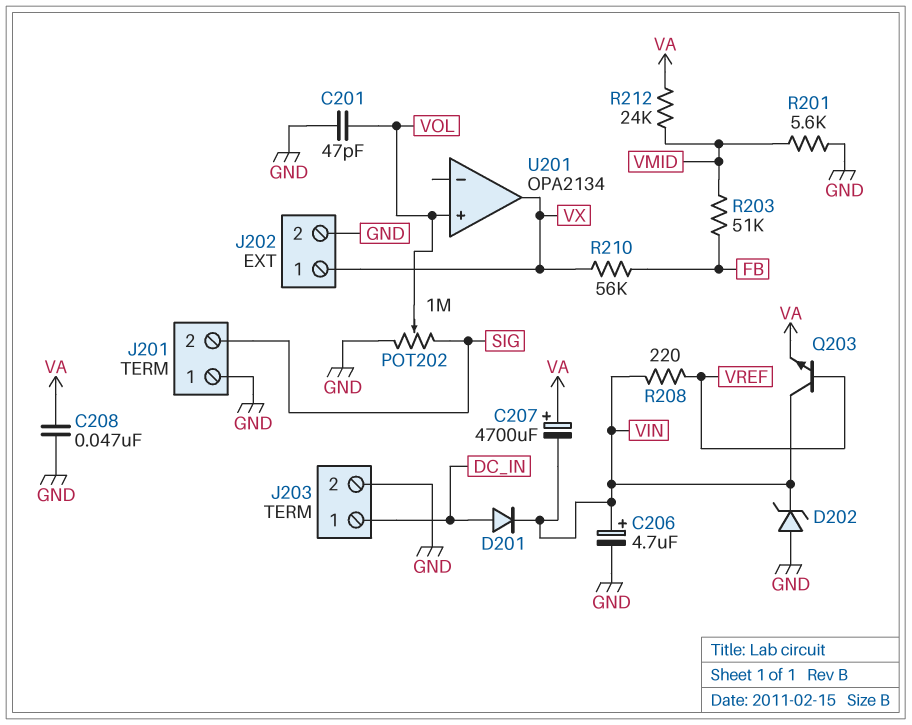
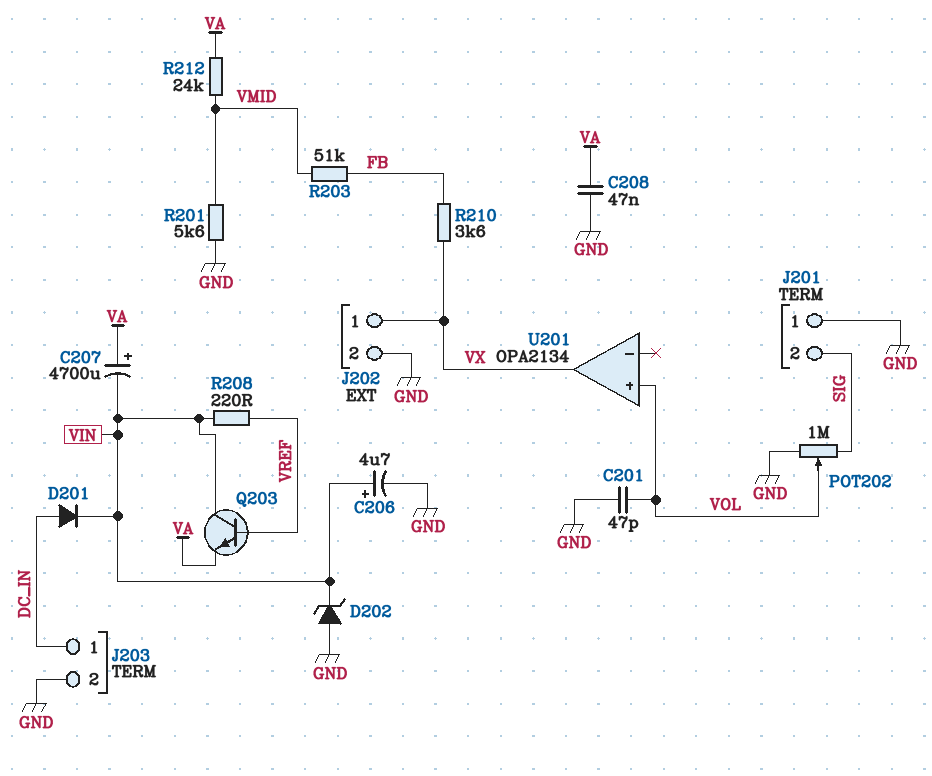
R210: 56k (FB, VX) -> 3.6k (FB, VX)

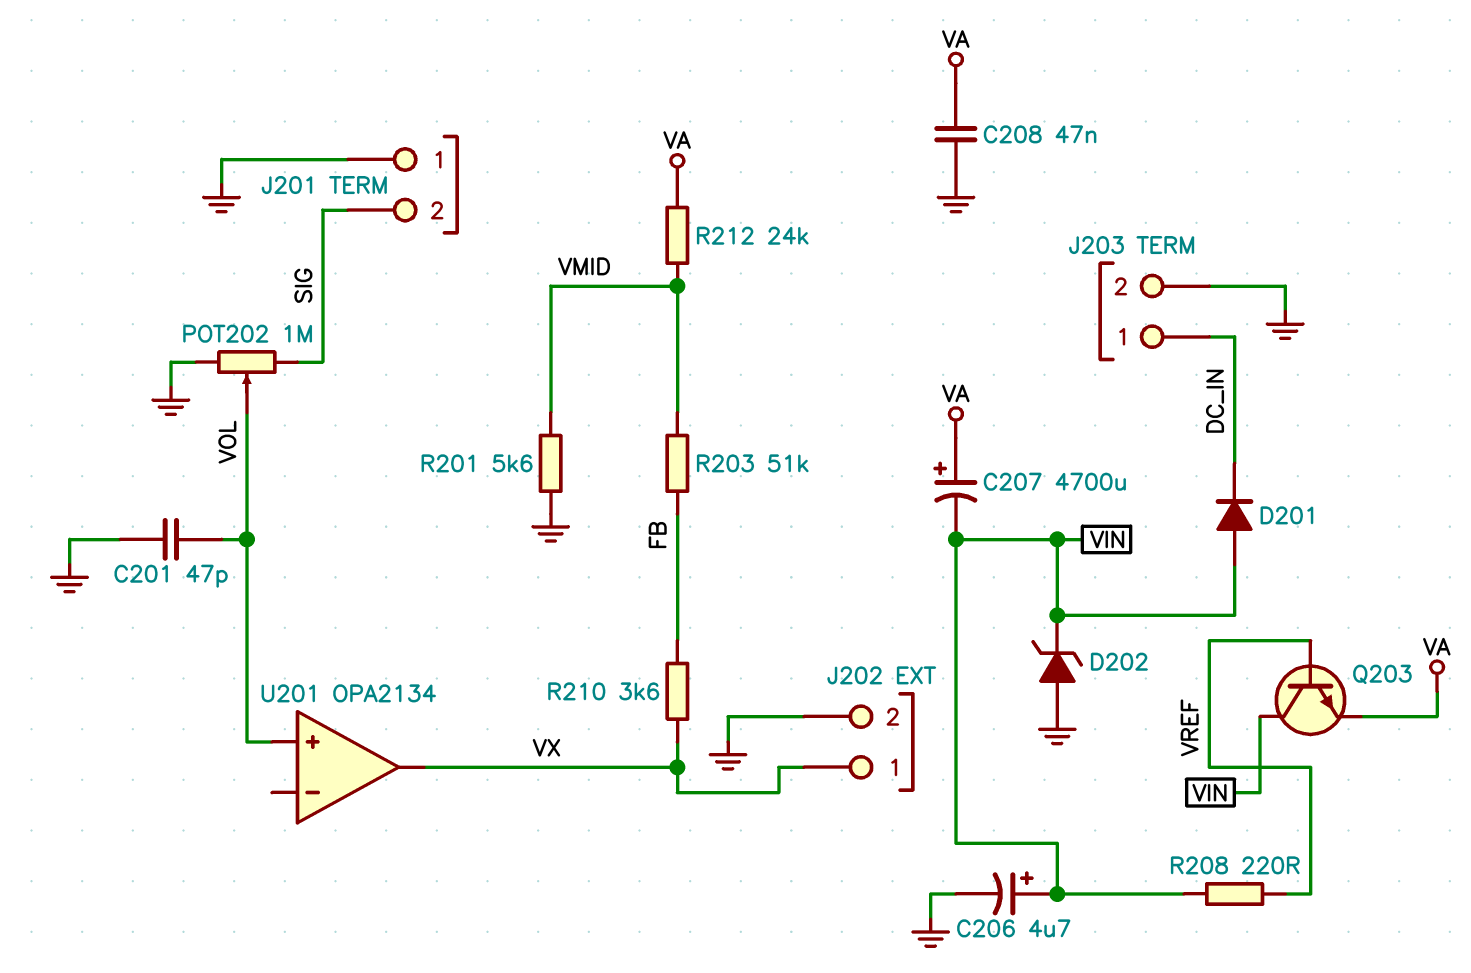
D201: diode (A DC_IN, K VIN) -> diode (A VIN, K DC_IN)

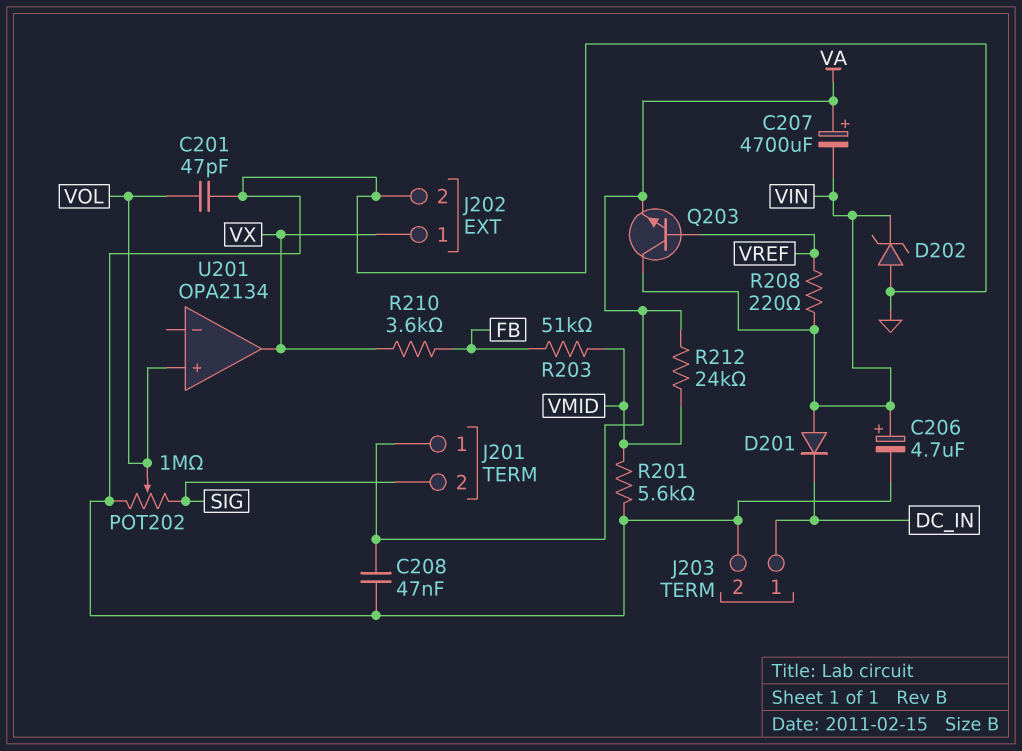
J201 pin 1: GND -> VA

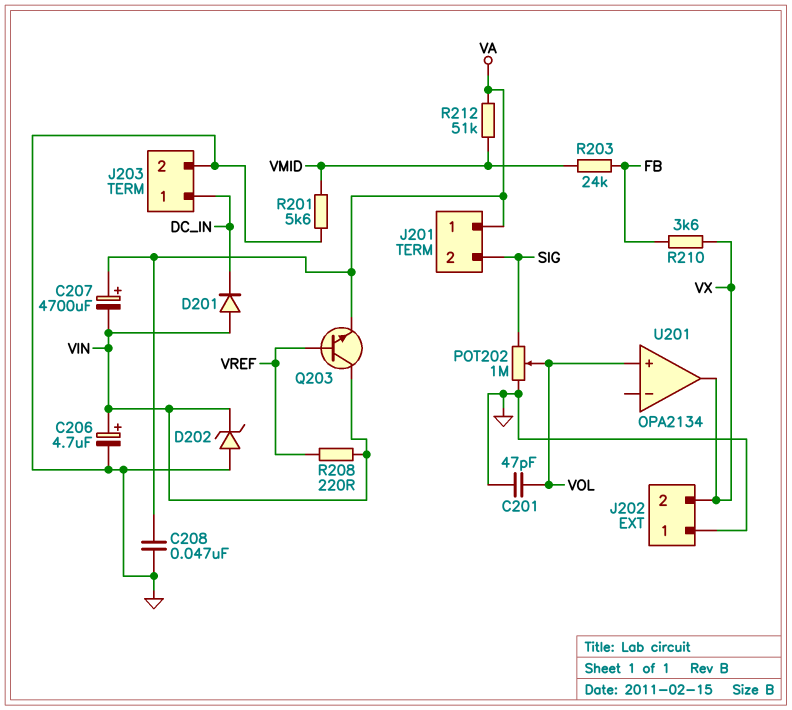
J202 pin 1: VX -> GND
J202 pin 2: GND -> VX
R203: 51k (FB, VMID) -> 24k (FB, VMID)
R212: 24k (VA, VMID) -> 51k (VA, VMID)

